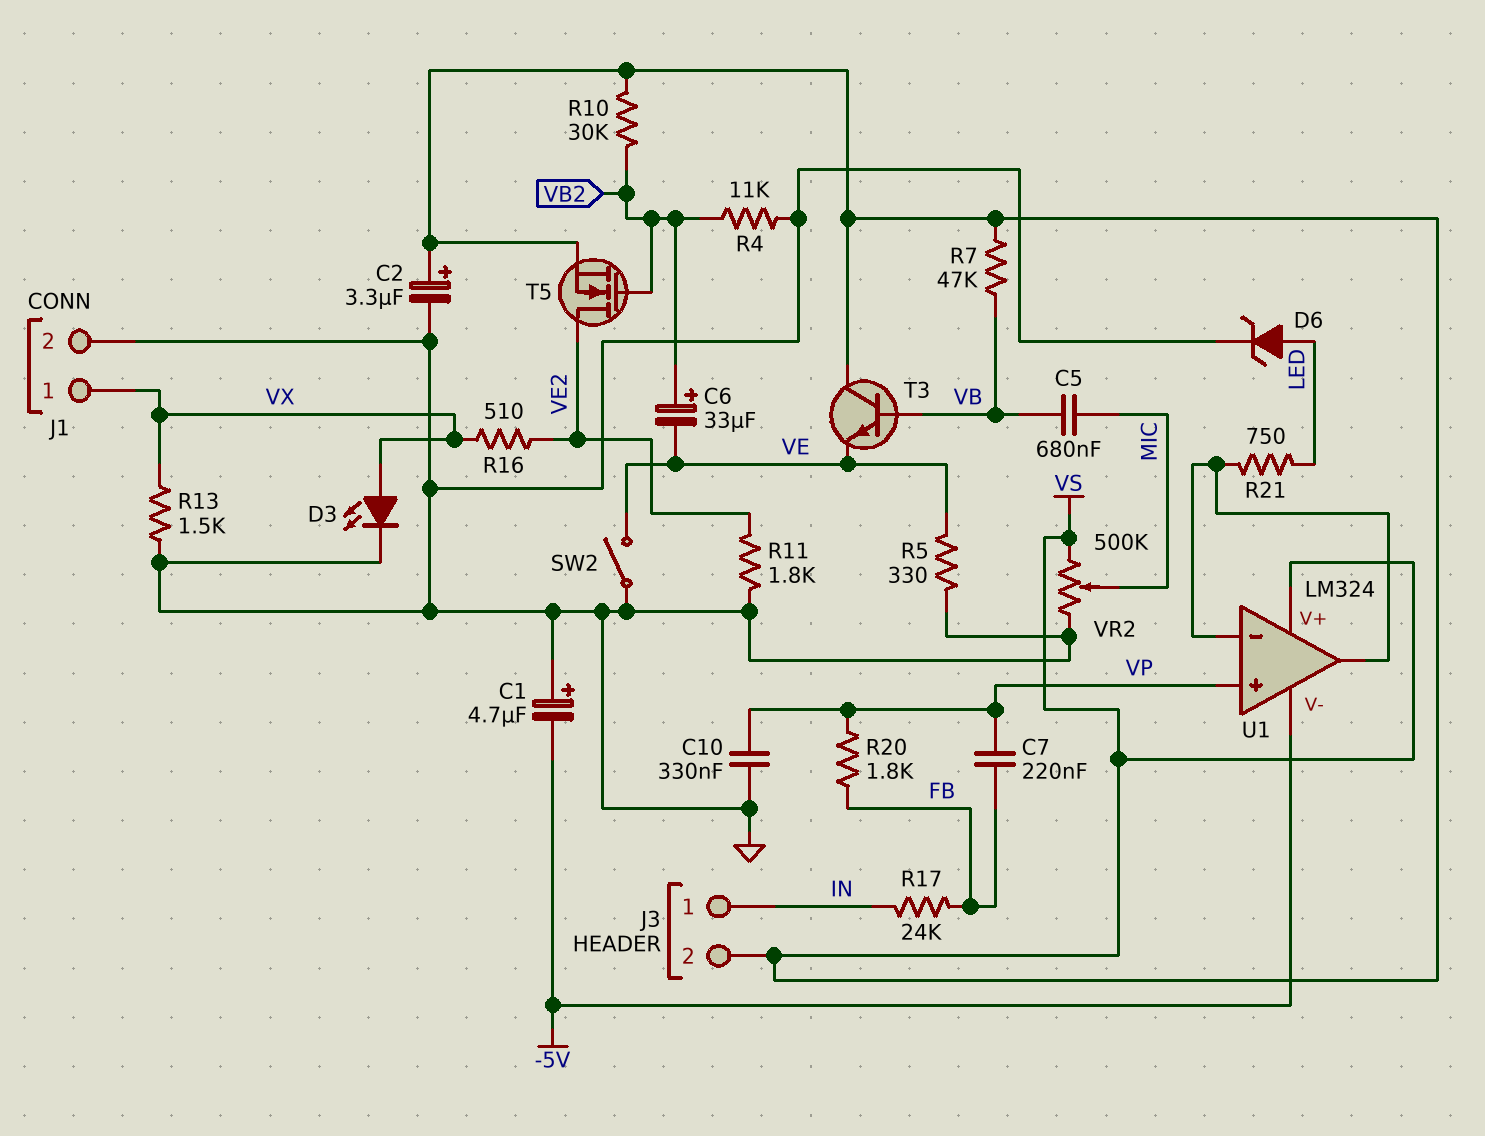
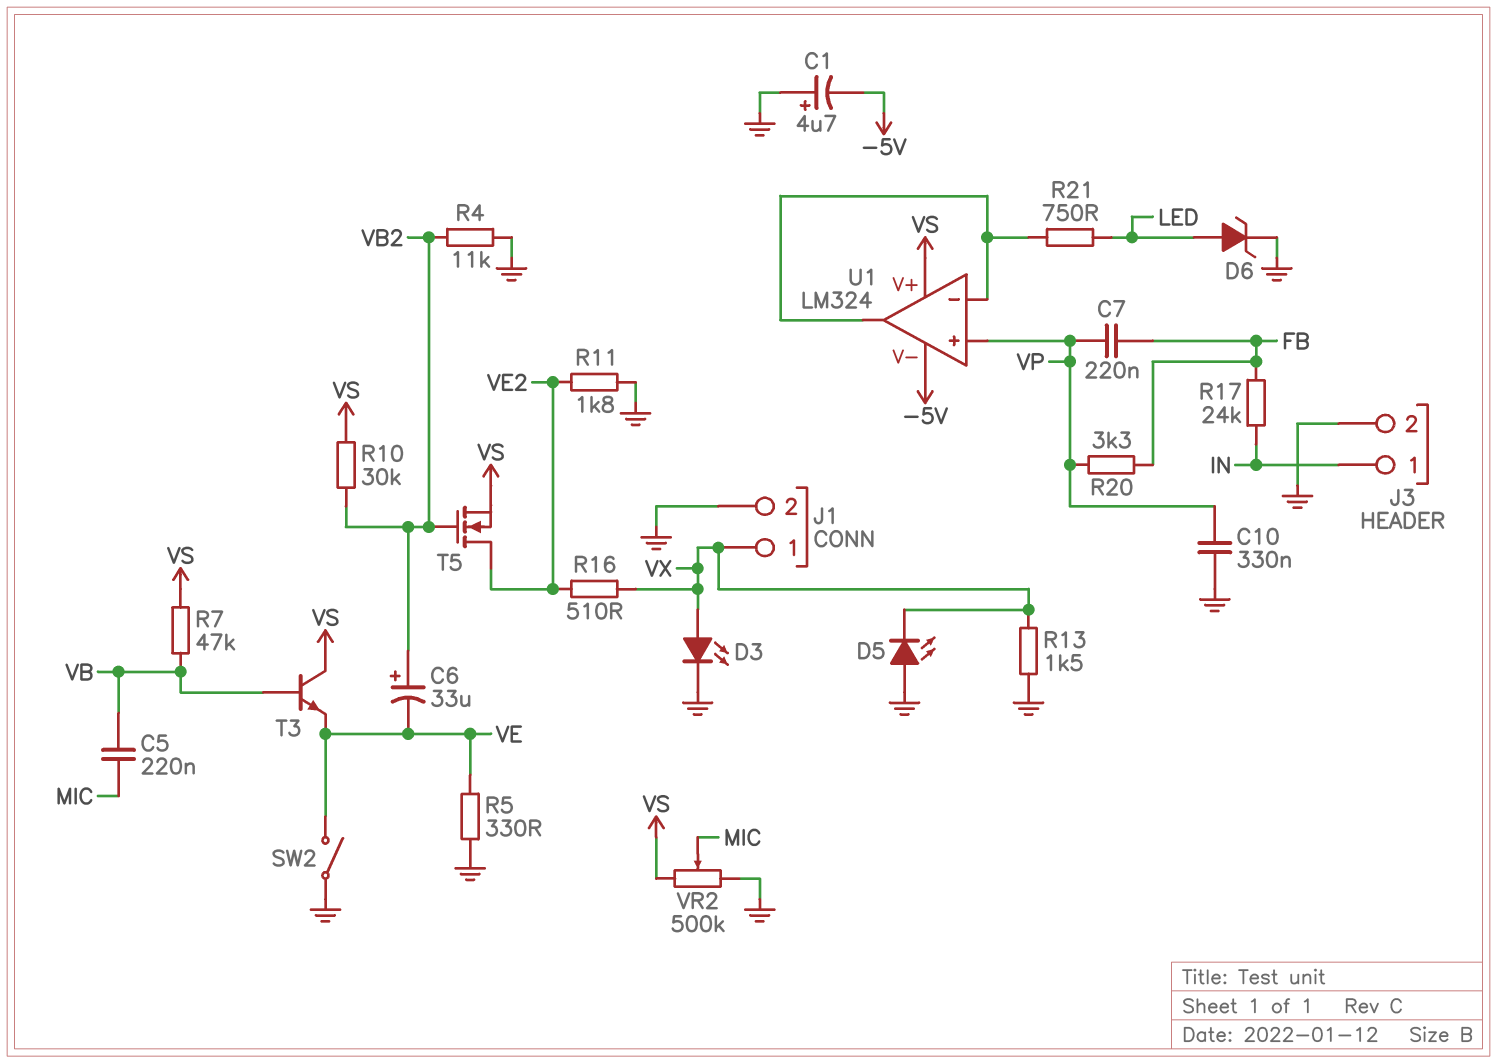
C2: 3.3uF (plus VS, minus GND) -> none
C5: 680nF (MIC, VB) -> 220nF (MIC, VB)
D5: none -> LED (A GND, K VX)
J3 pin 2: VS -> GND
R20: 1.8k (FB, VP) -> 3.3k (FB, VP)

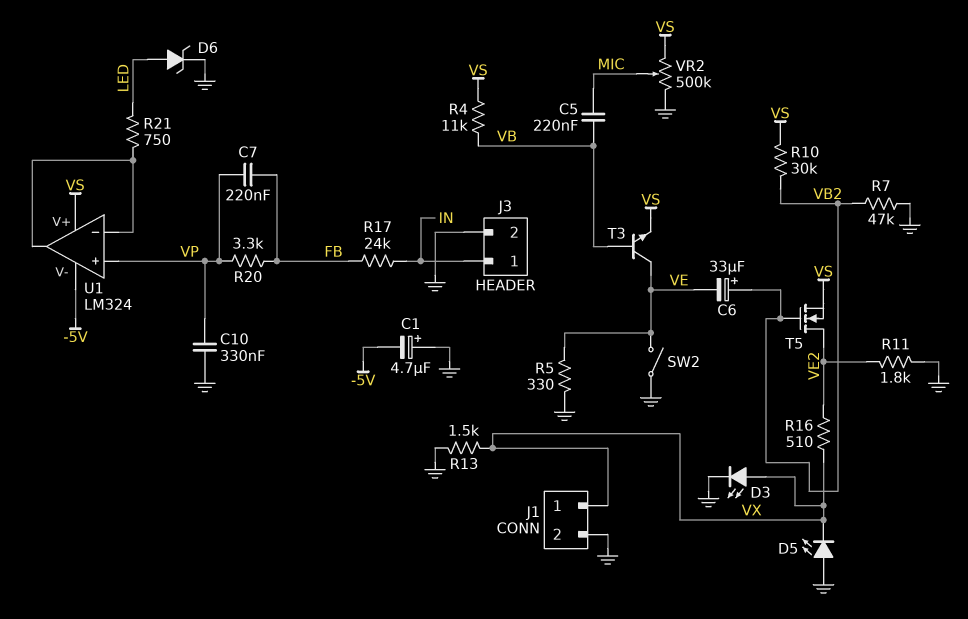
R4: 11k (GND, VB2) -> 11k (VB, VS)
R7: 47k (VB, VS) -> 47k (GND, VB2)
T3: NPN (B VB, C VS, E VE) -> NPN (B VB, C VE, E VS)

